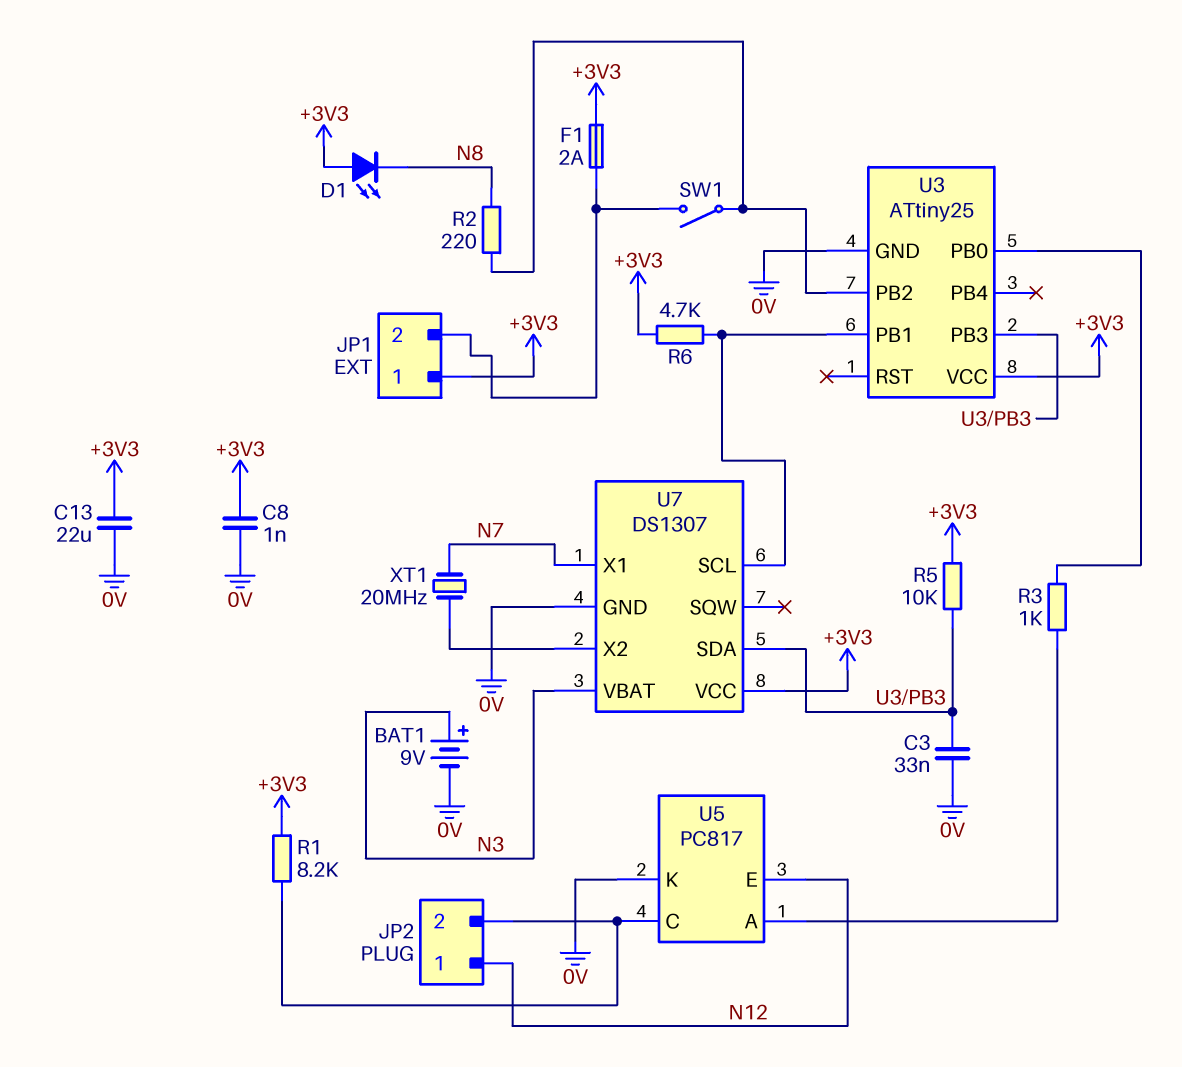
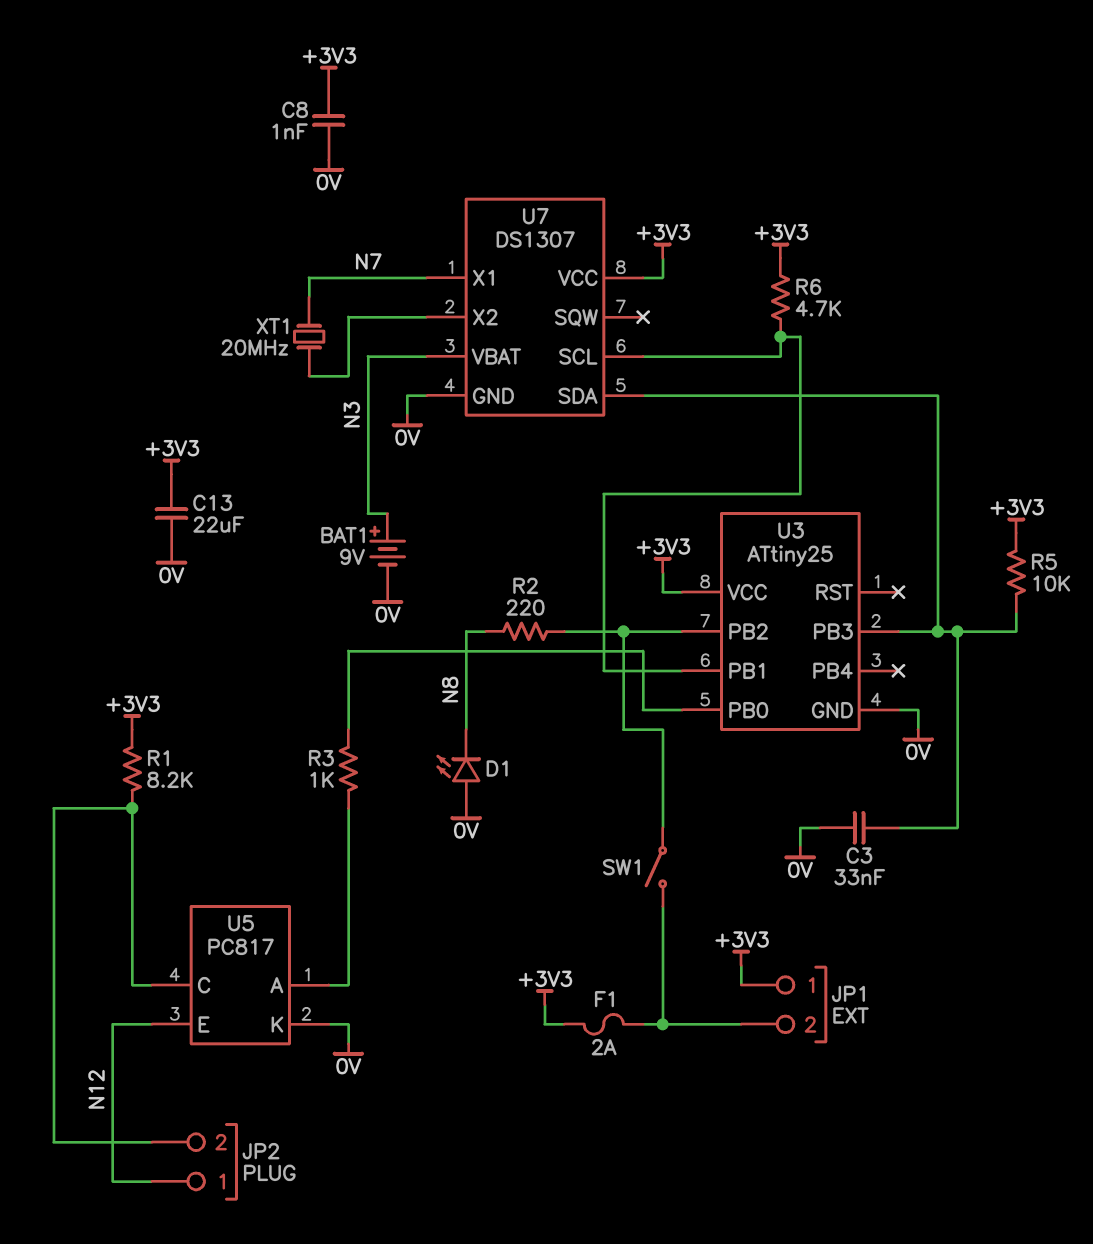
D1: LED (A +3V3, K N8) -> LED (A 0V, K N8)

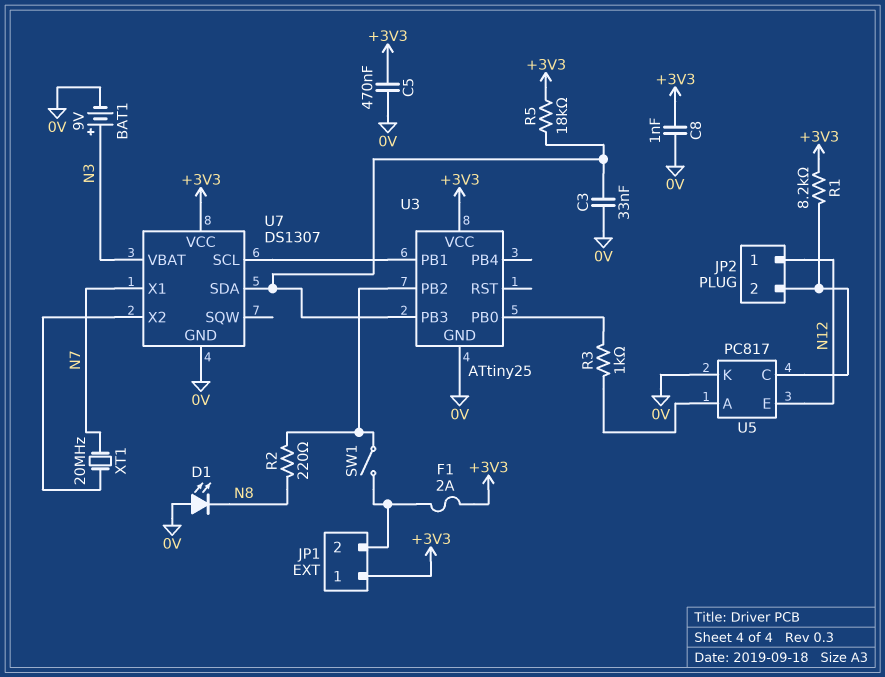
C5: none -> 470nF (+3V3, 0V)
C13: 22uF (+3V3, 0V) -> none
R5: 10k (+3V3, U3/PB3) -> 18k (+3V3, U3/PB3)
R6: 4.7k (+3V3, U3/PB1) -> none

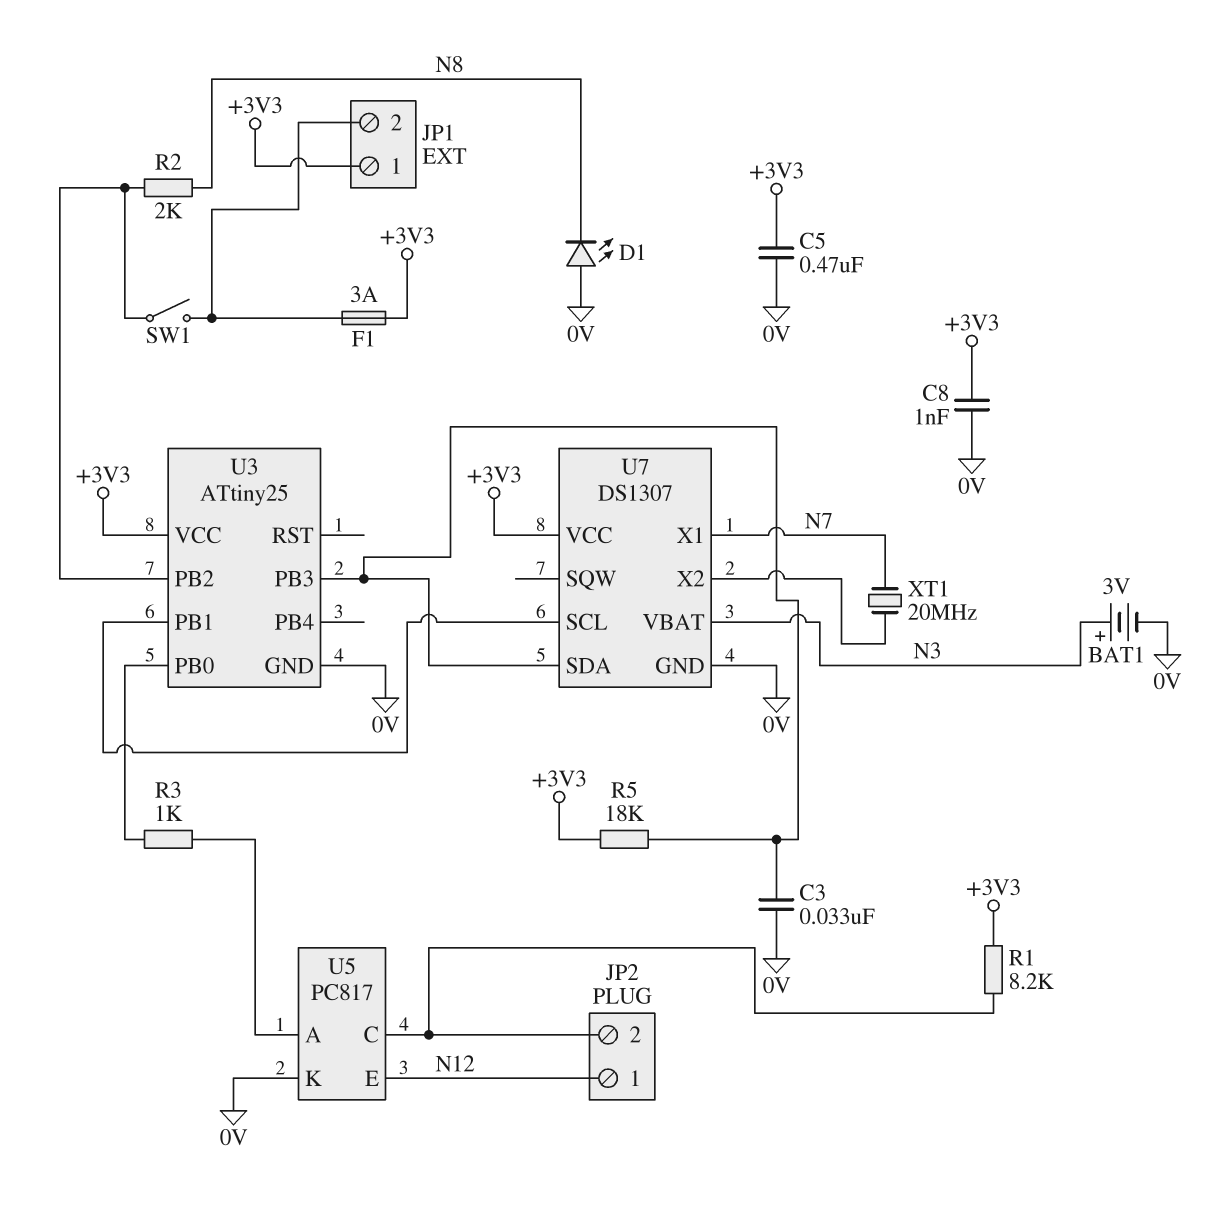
BAT1: 9V (plus N3, minus 0V) -> 3V (plus N3, minus 0V)
F1: 2A (+3V3, JP1/2) -> 3A (+3V3, JP1/2)
R2: 220 (N8, U3/PB2) -> 2k (N8, U3/PB2)

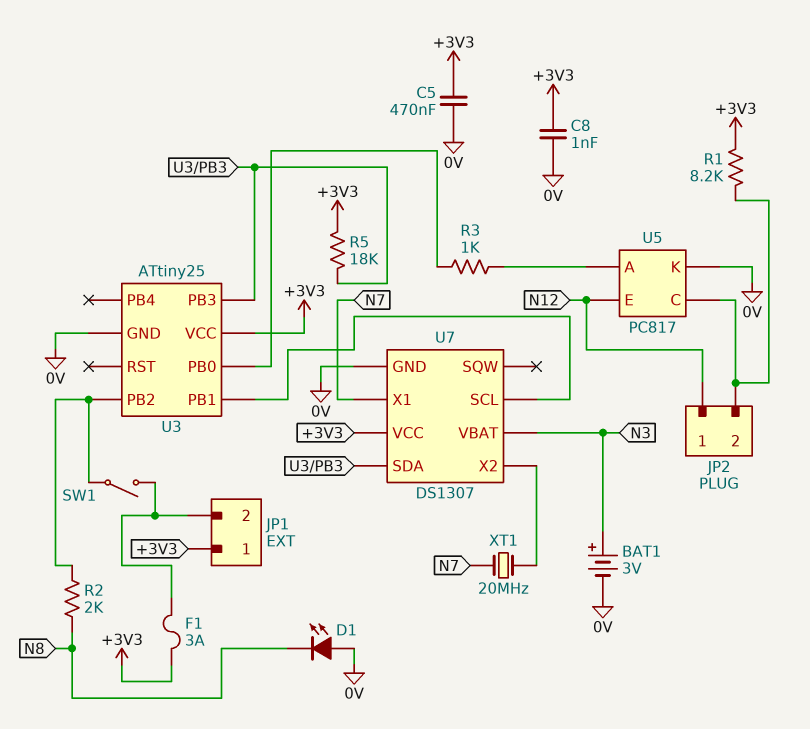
C3: 33nF (0V, U3/PB3) -> none

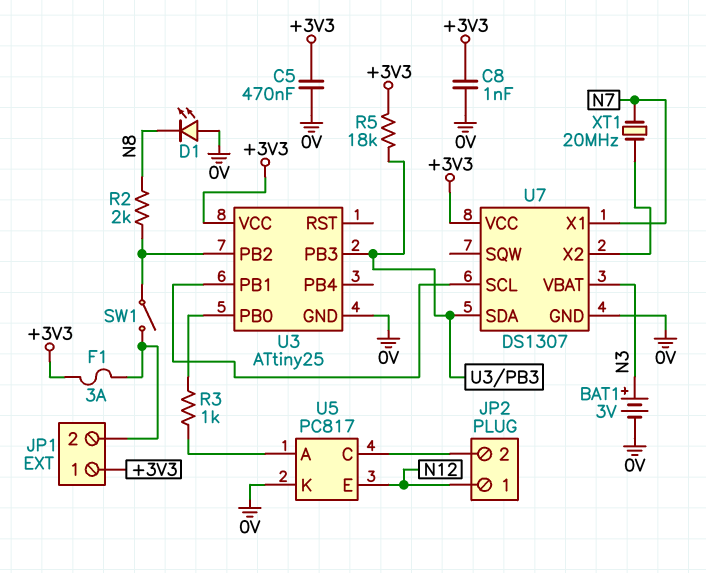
R1: 8.2k (+3V3, JP2/2) -> none

